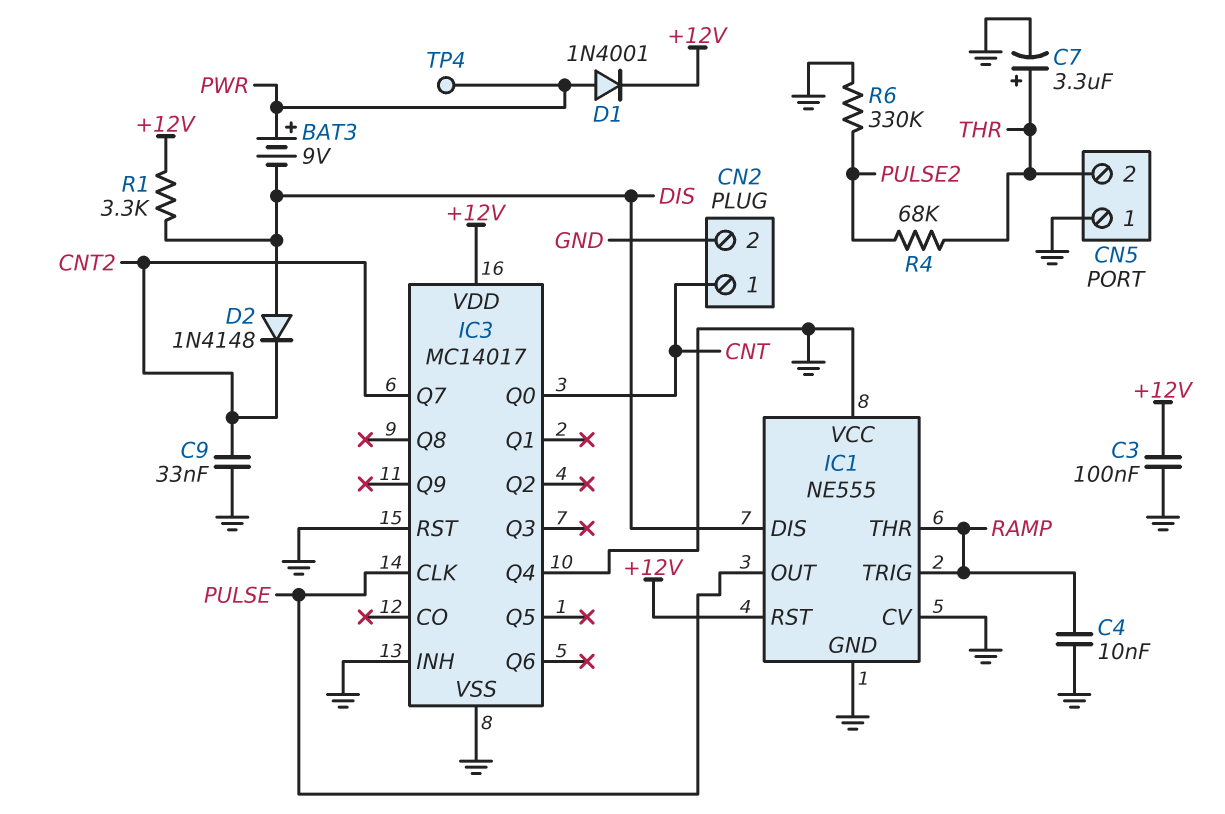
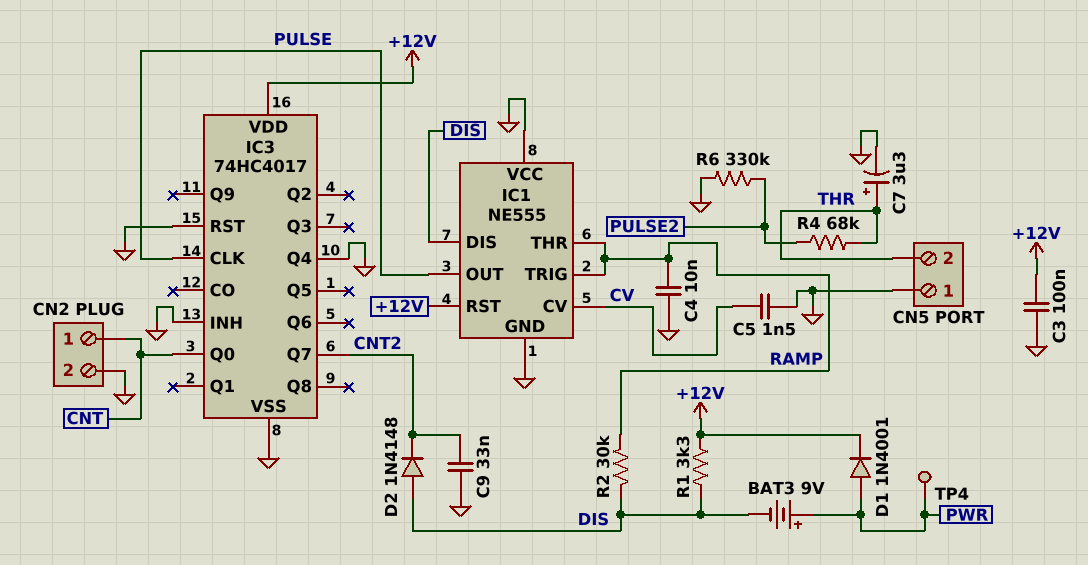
C5: none -> 1.5nF (CV, GND)
IC1 pin CV: GND -> CV
IC3: MC14017 -> 74HC4017
R2: none -> 30k (DIS, RAMP)

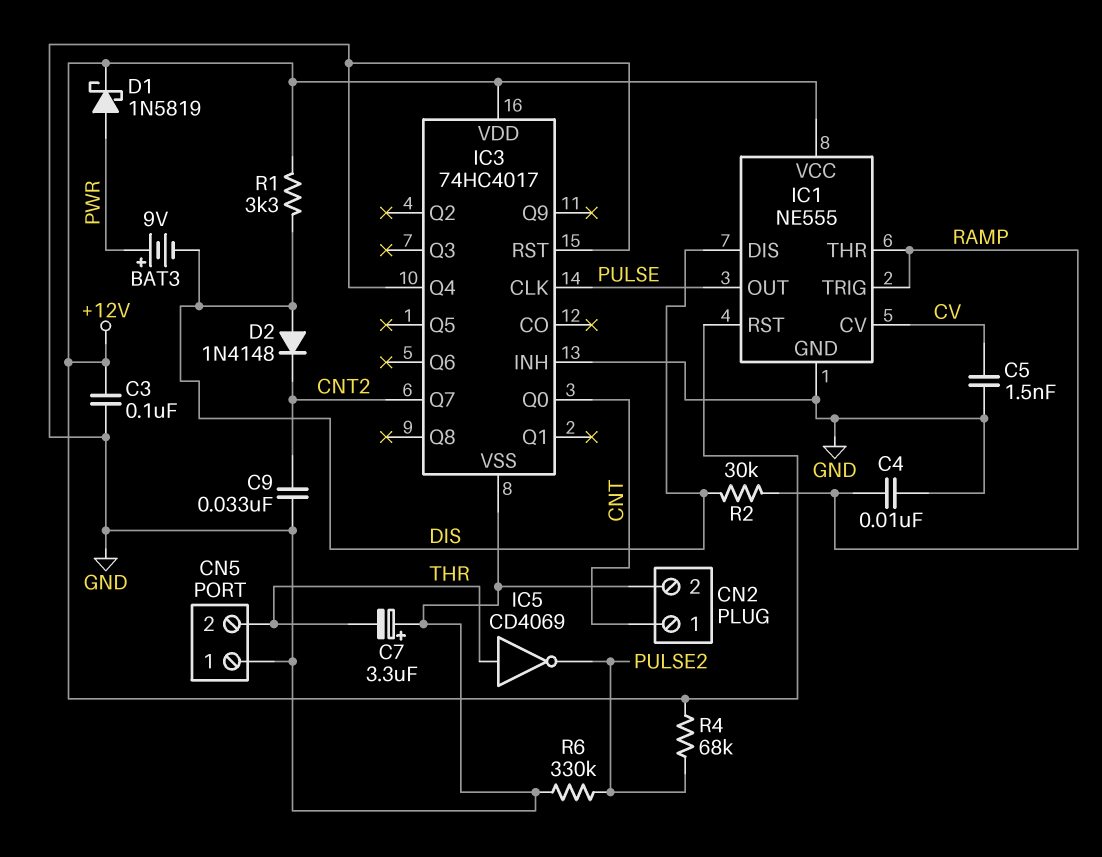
C7: 3.3uF (plus THR, minus GND) -> 3.3uF (plus GND, minus THR)
D1: diode 1N4001 (A PWR, K +12V) -> schottky 1N5819 (A PWR, K +12V)
IC1 pin VCC: GND -> +12V
IC5: none -> NOT CD4069 (in THR, out PULSE2)
R4: 68k (PULSE2, THR) -> 68k (+12V, PULSE2)
TP4: test point (PWR) -> none

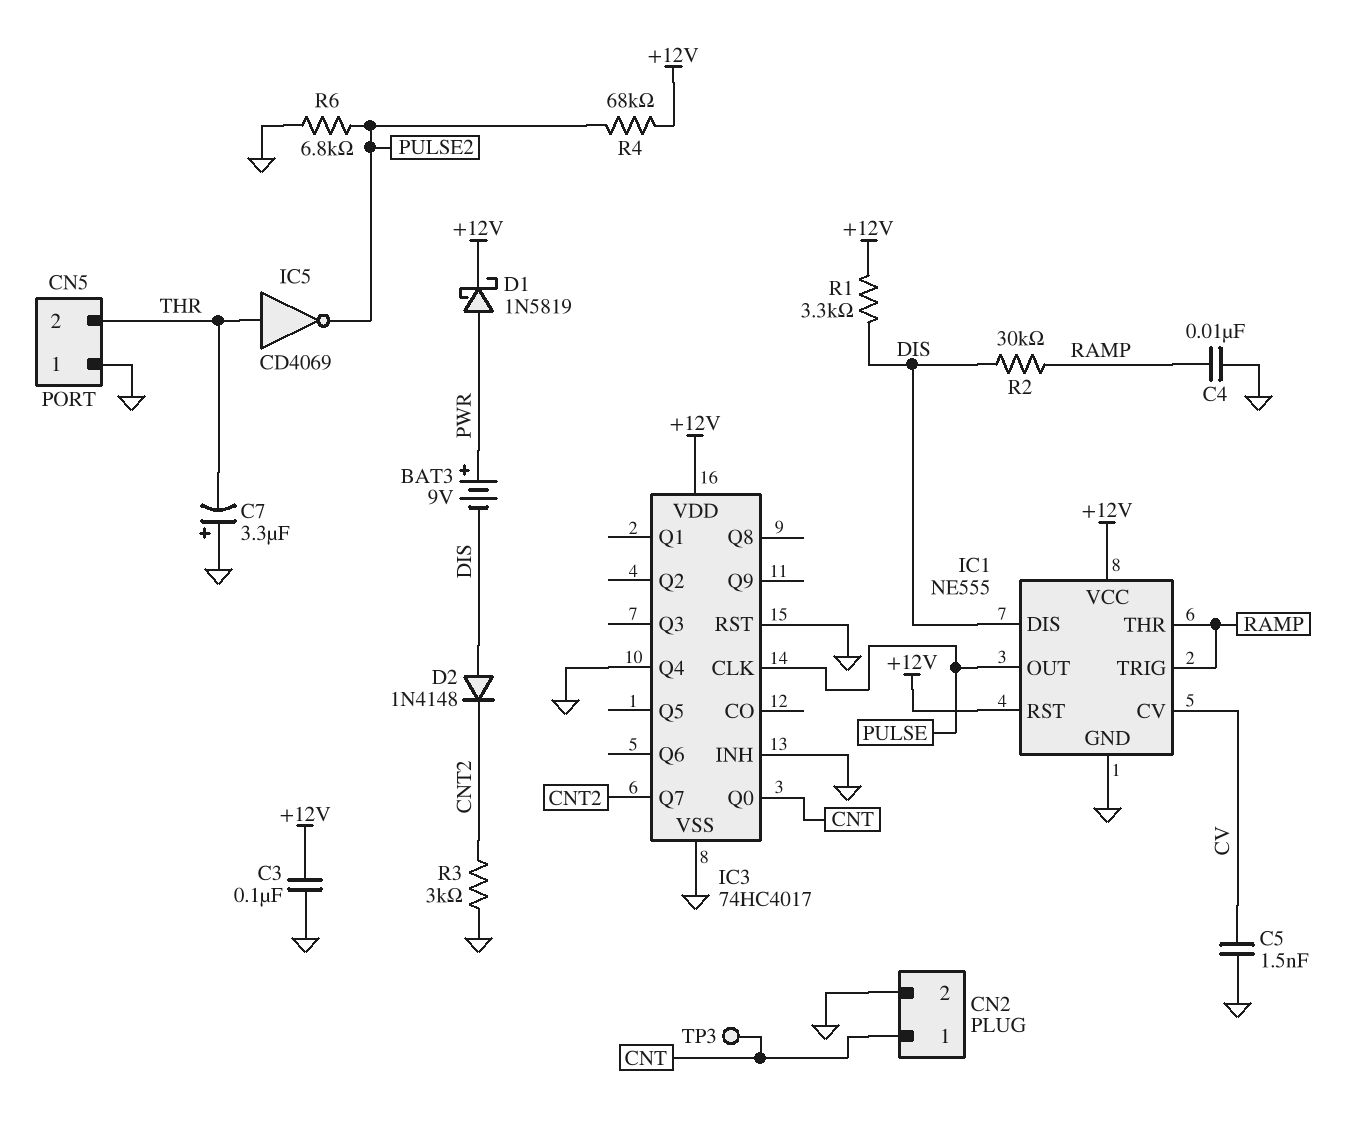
C9: 33nF (CNT2, GND) -> none
R3: none -> 3k (CNT2, GND)
R6: 330k (GND, PULSE2) -> 6.8k (GND, PULSE2)
TP3: none -> test point (CNT)

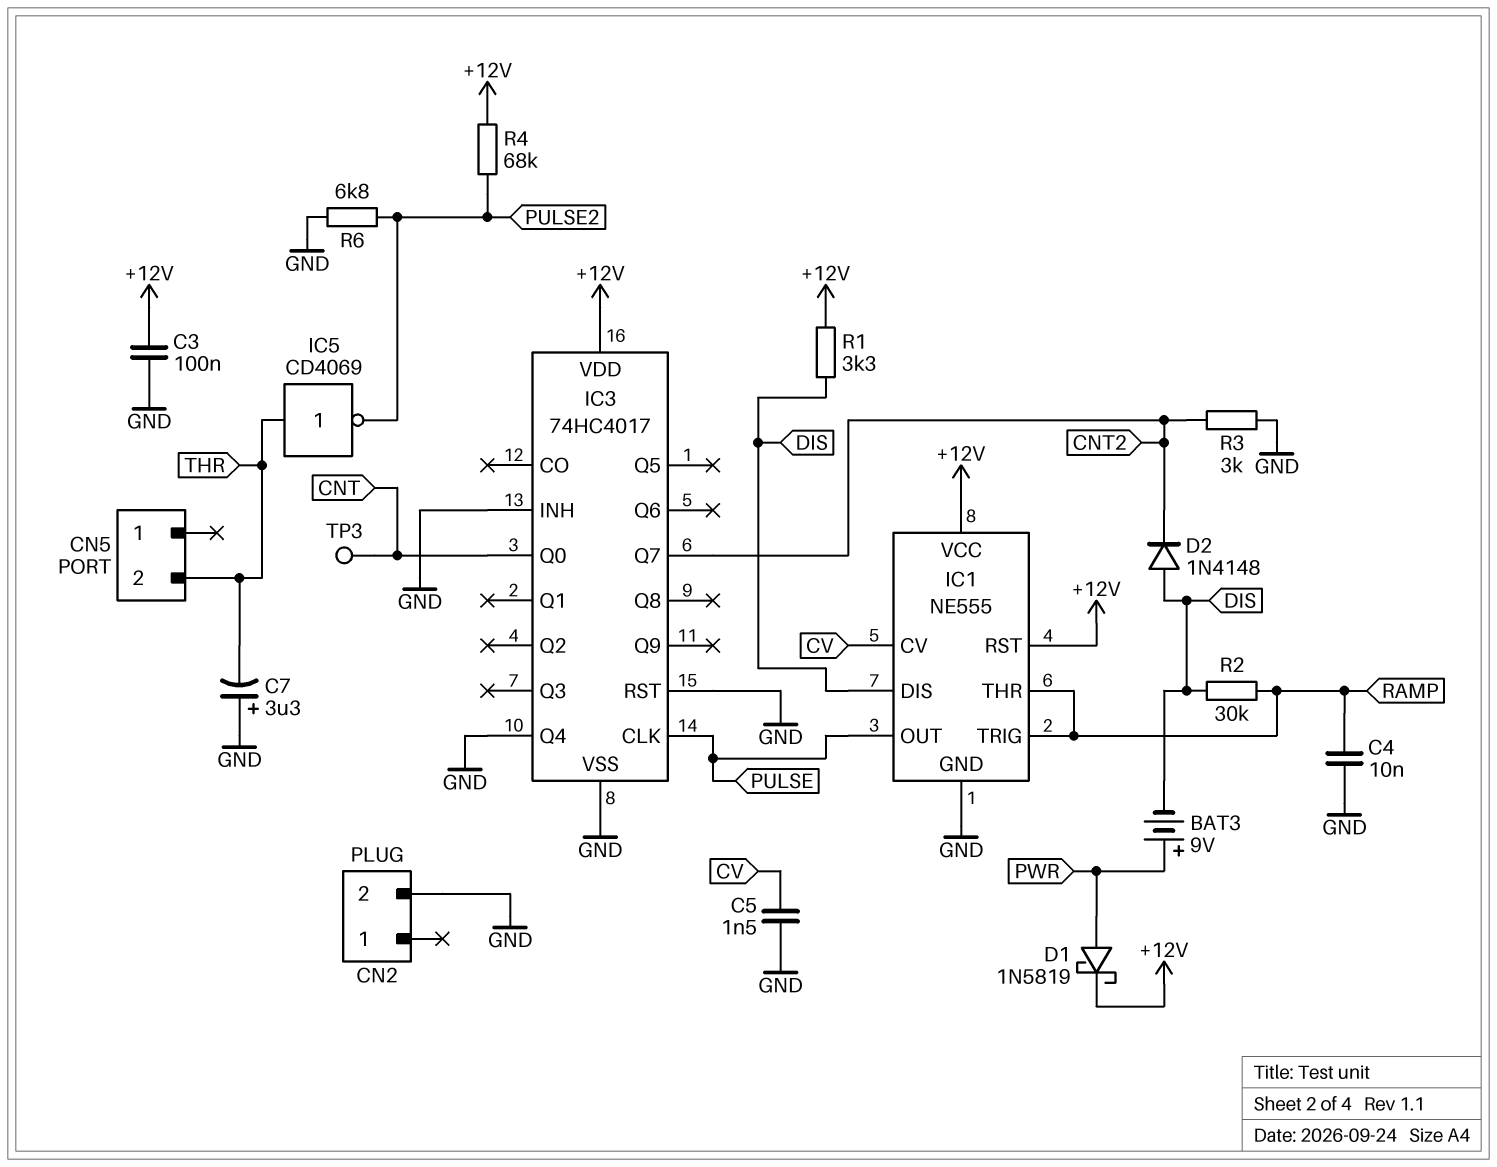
CN2 pin 1: CNT -> none
CN5 pin 1: GND -> none

